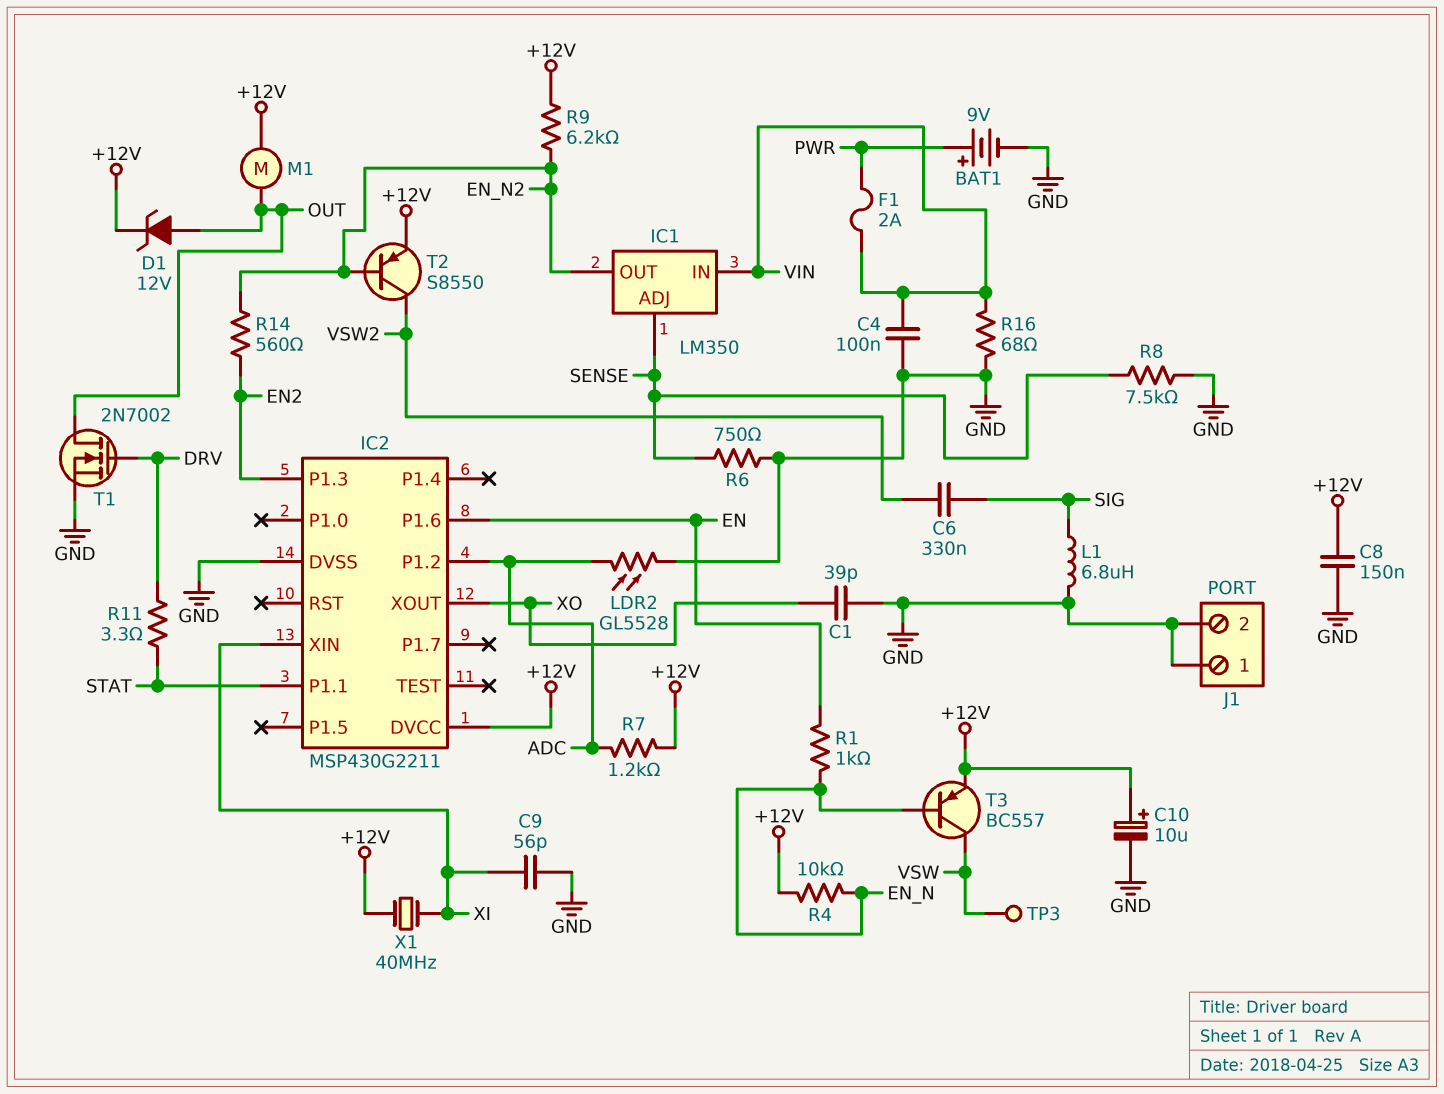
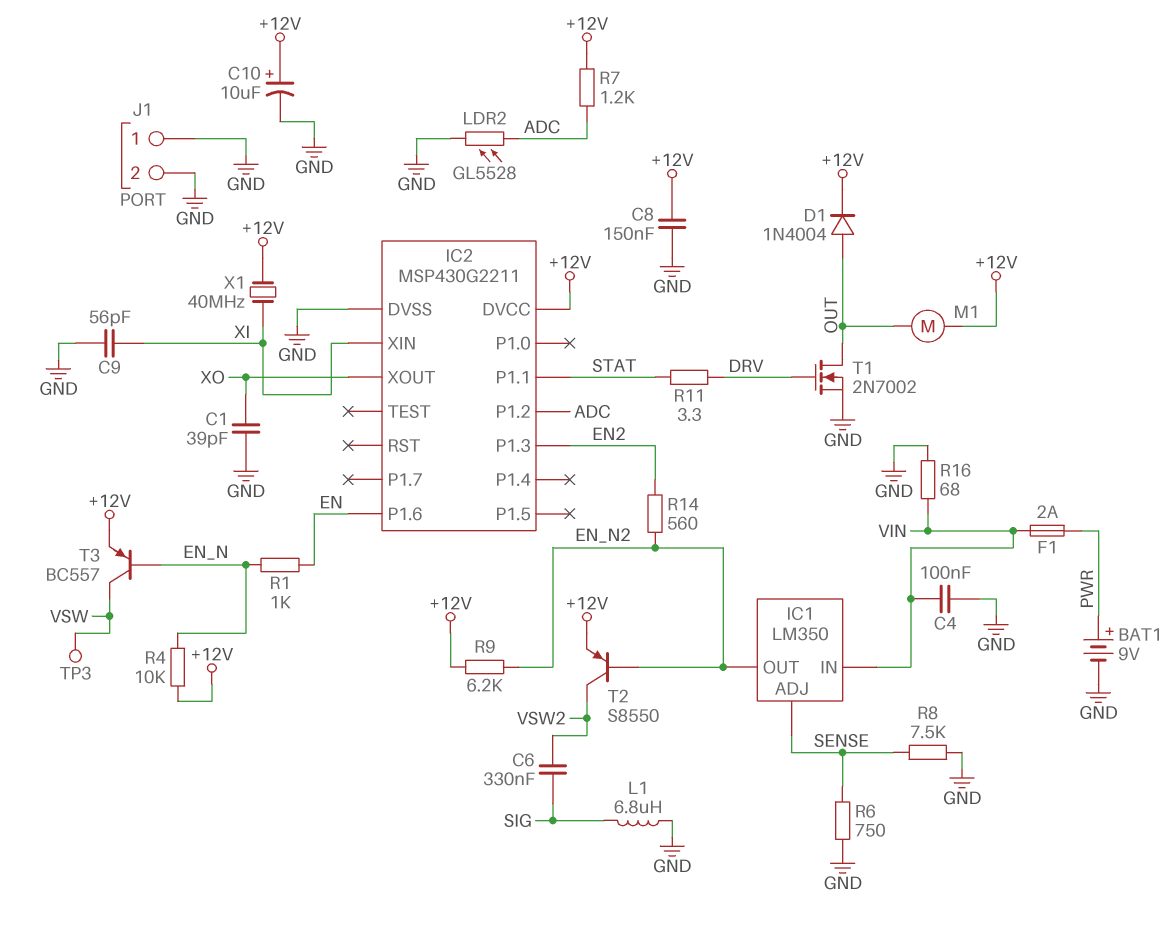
D1: zener 12V (A OUT, K +12V) -> diode 1N4004 (A OUT, K +12V)

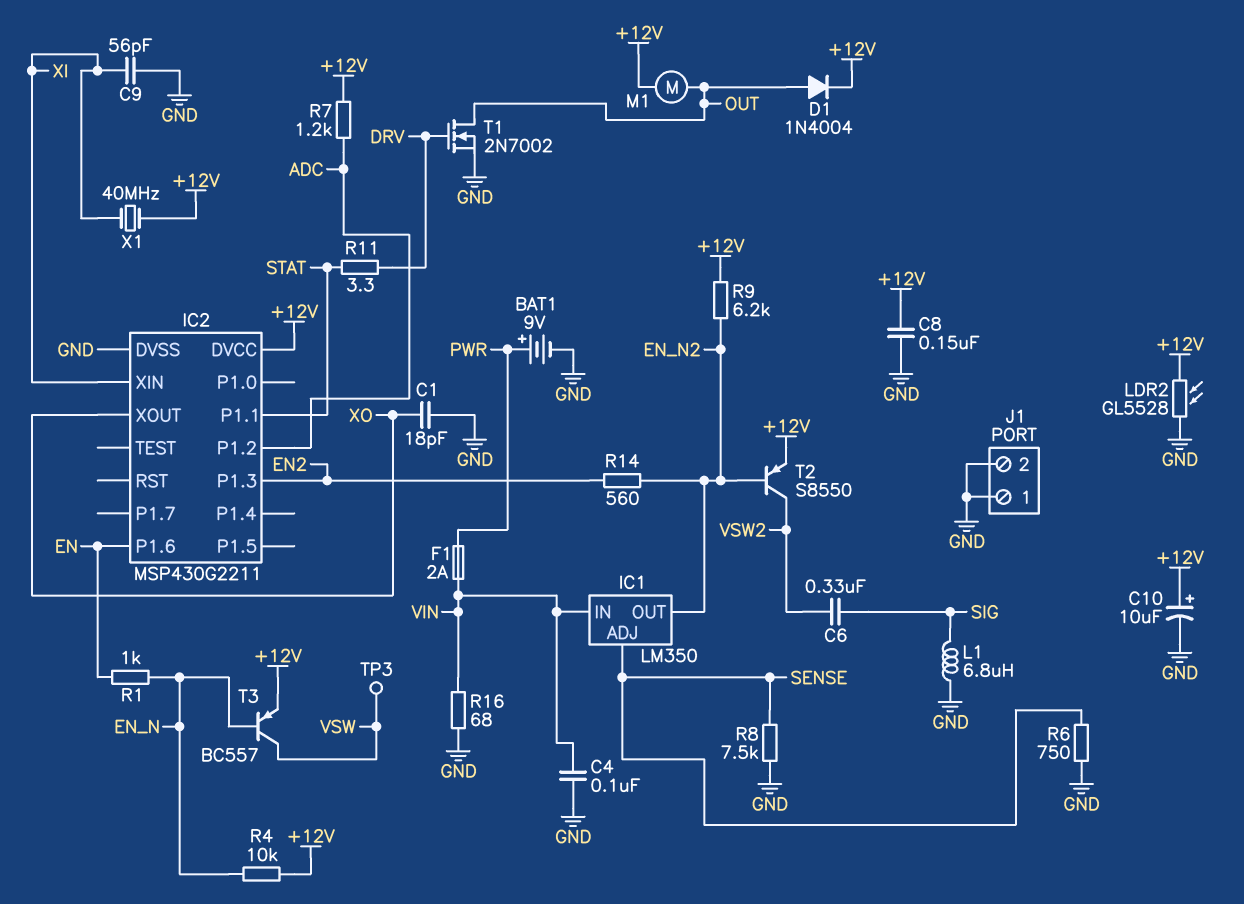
C1: 39pF (GND, XO) -> 18pF (GND, XO)
LDR2: GL5528 (ADC, GND) -> GL5528 (+12V, GND)

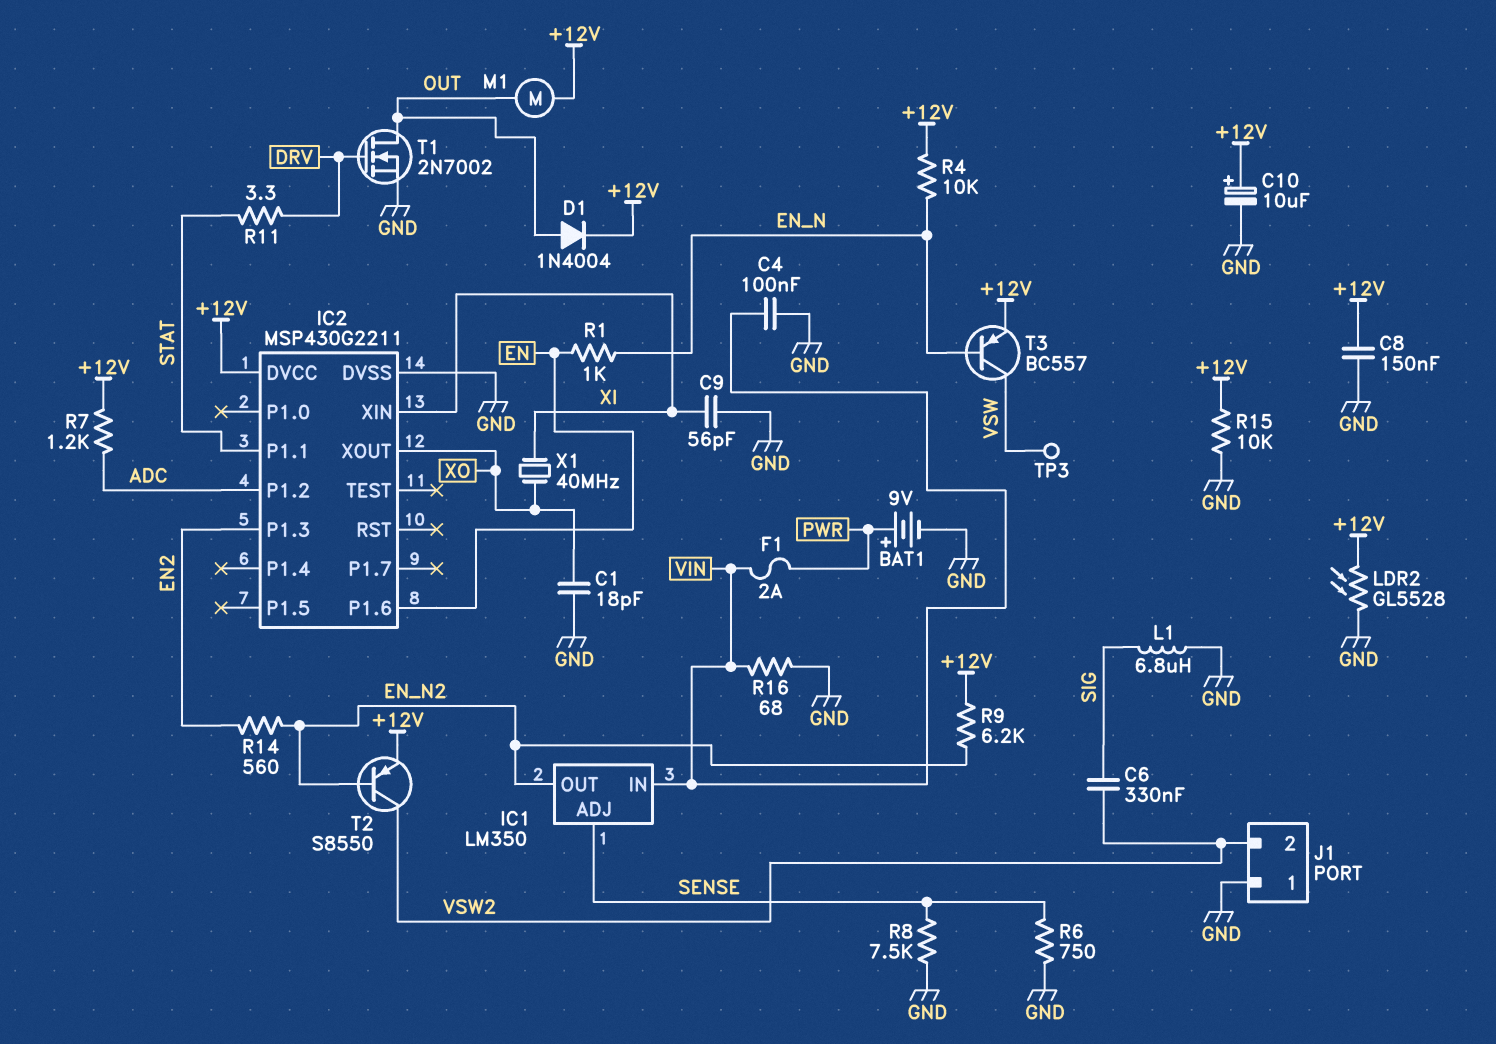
J1 pin 2: GND -> VSW2
R15: none -> 10k (+12V, GND)
X1: 40MHz (+12V, XI) -> 40MHz (XI, XO)

